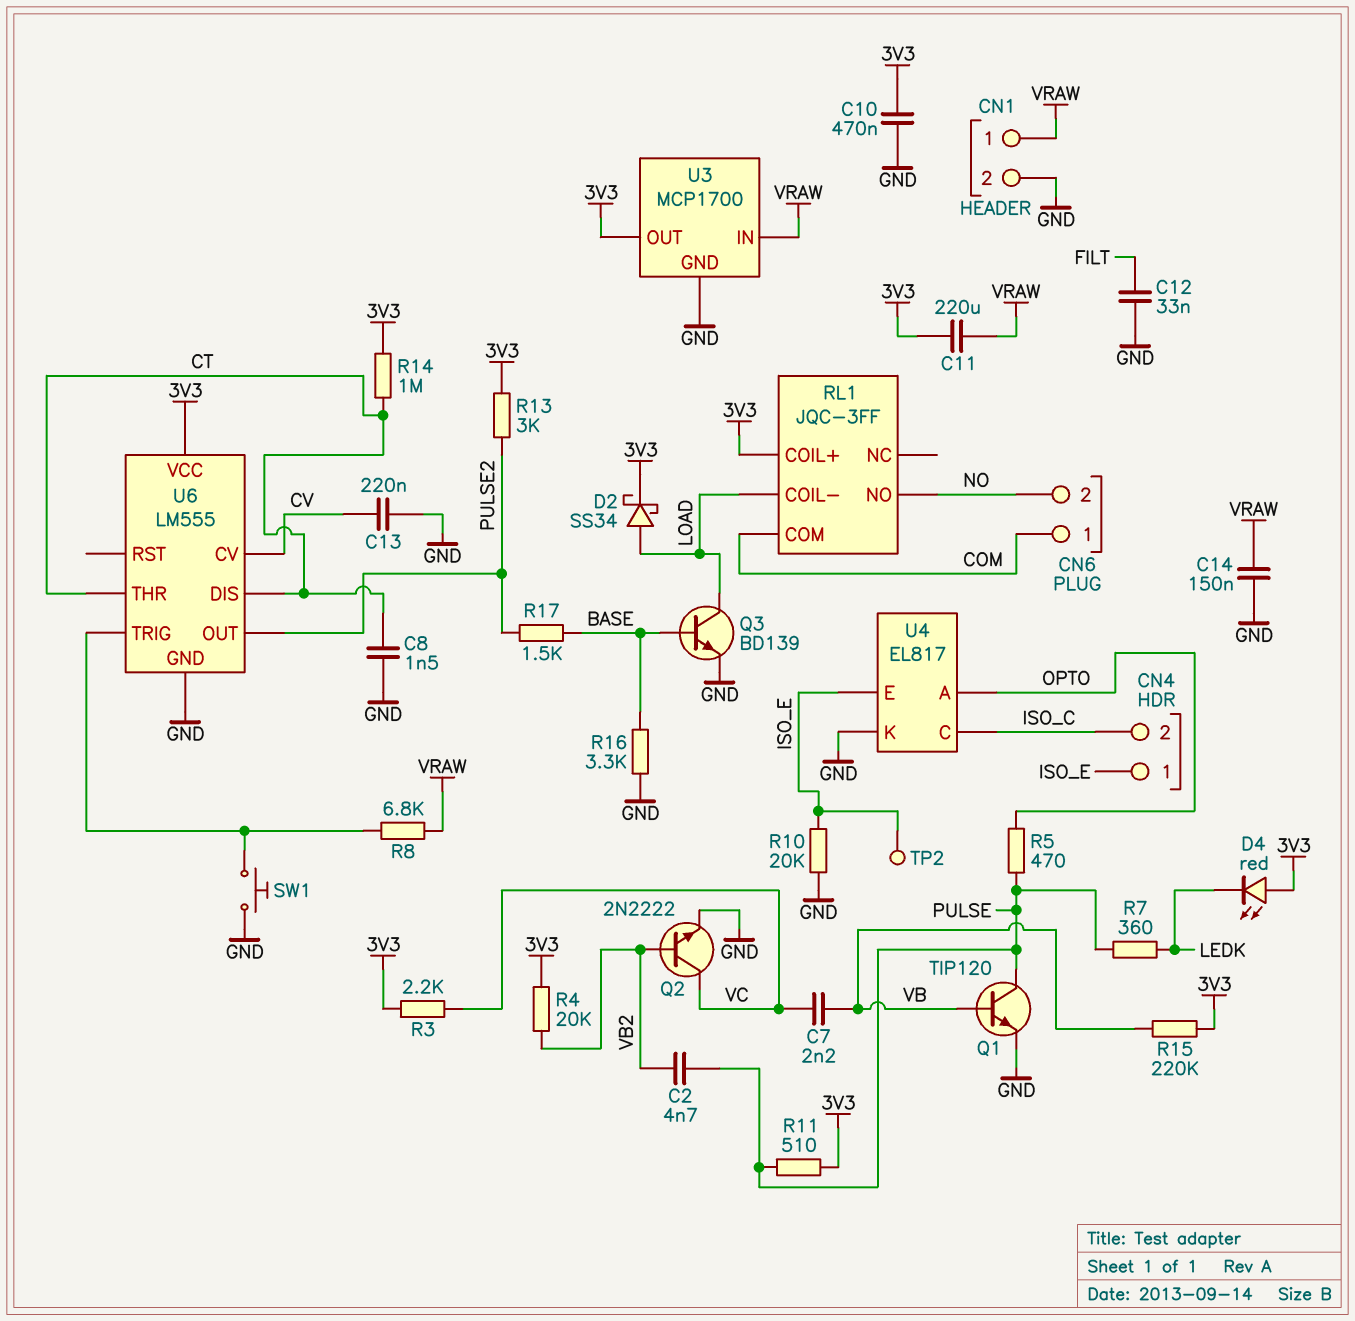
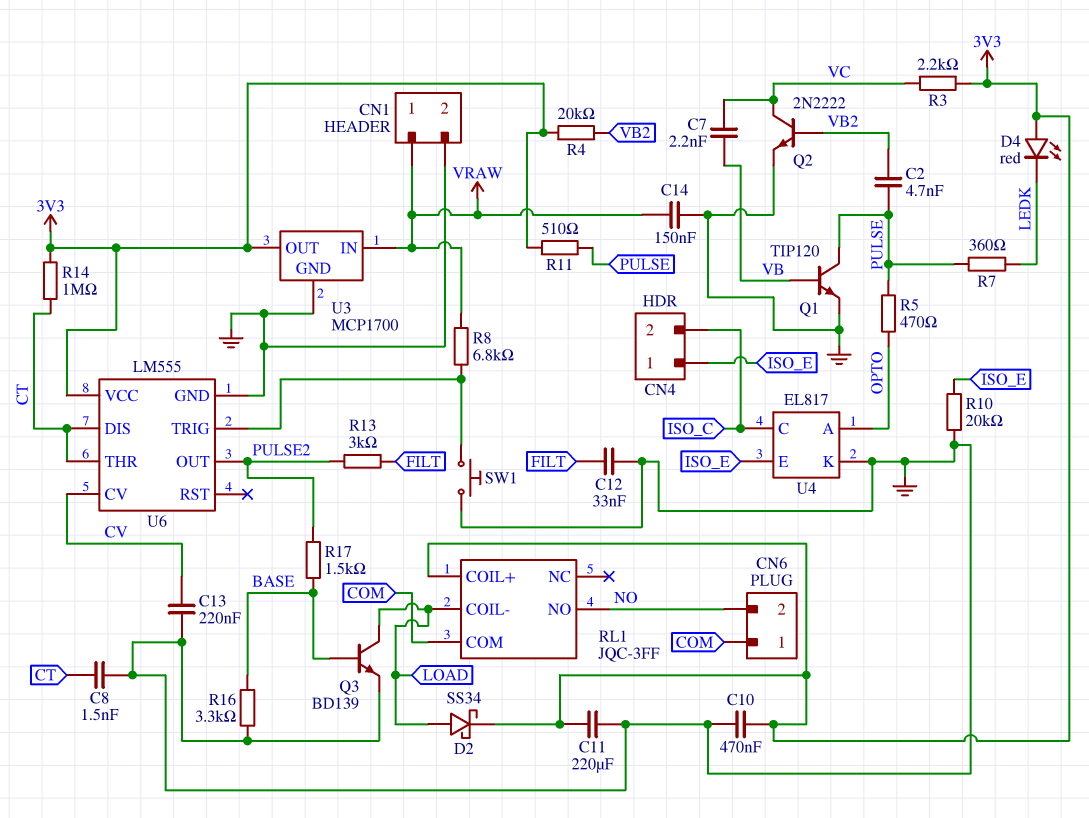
C11: 220uF (3V3, VRAW) -> 220uF (3V3, GND)
R13: 3k (3V3, PULSE2) -> 3k (FILT, PULSE2)
R15: 220k (3V3, VB) -> none
TP2: test point (ISO_E) -> none

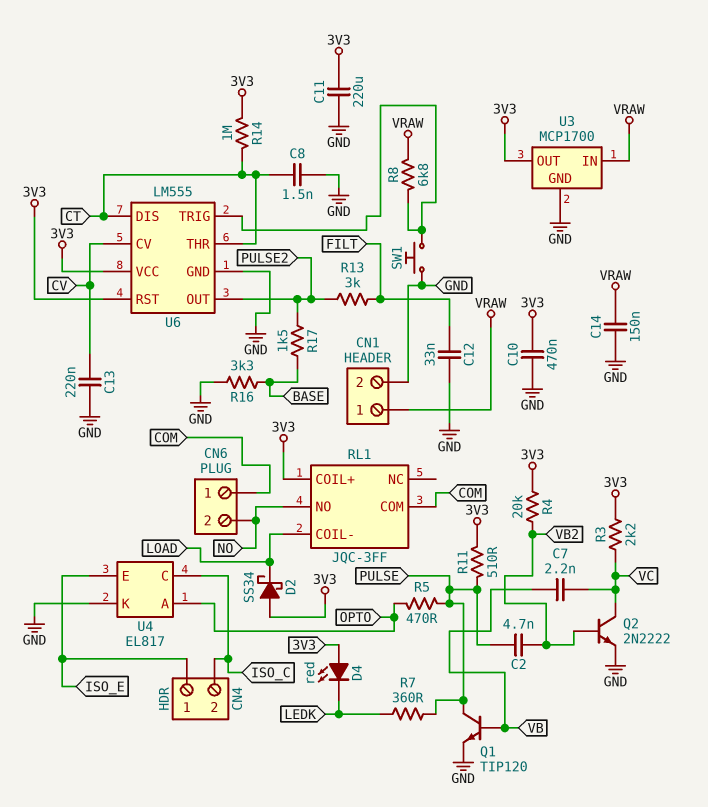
D2: schottky SS34 (A LOAD, K 3V3) -> schottky SS34 (A 3V3, K LOAD)
Q3: NPN BD139 (B BASE, C LOAD, E GND) -> none
R10: 20k (GND, ISO_E) -> none
U6 pin RST: none -> 3V3

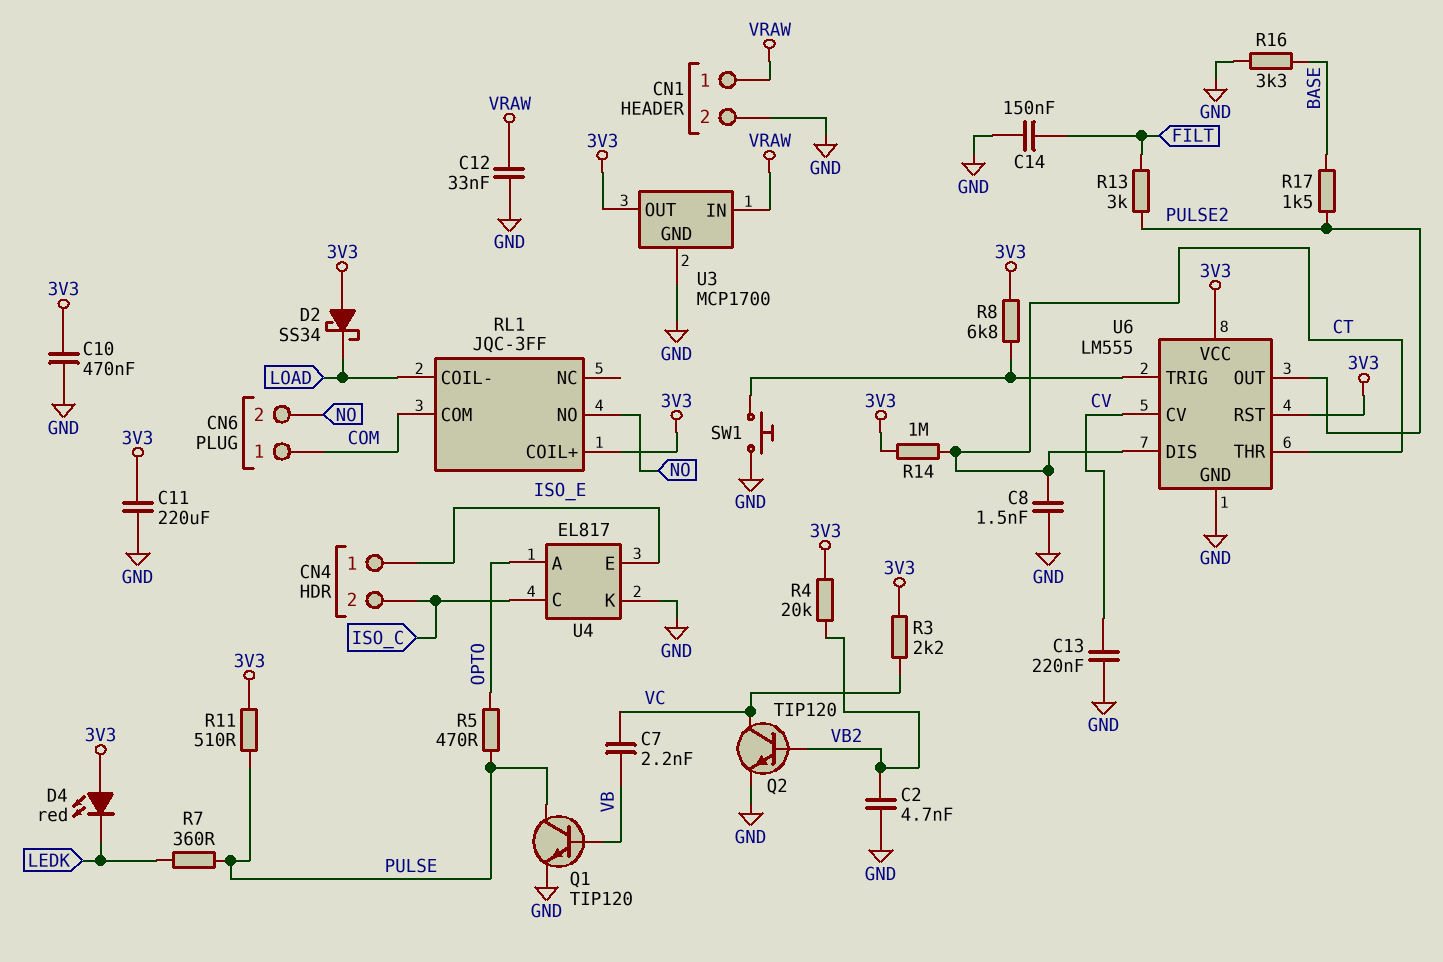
C2: 4.7nF (PULSE, VB2) -> 4.7nF (GND, VB2)
C12: 33nF (FILT, GND) -> 33nF (GND, VRAW)
C14: 150nF (GND, VRAW) -> 150nF (FILT, GND)
Q2: NPN 2N2222 (B VB2, C VC, E GND) -> NPN TIP120 (B VB2, C VC, E GND)
R8: 6.8k (U6/TRIG, VRAW) -> 6.8k (3V3, U6/TRIG)

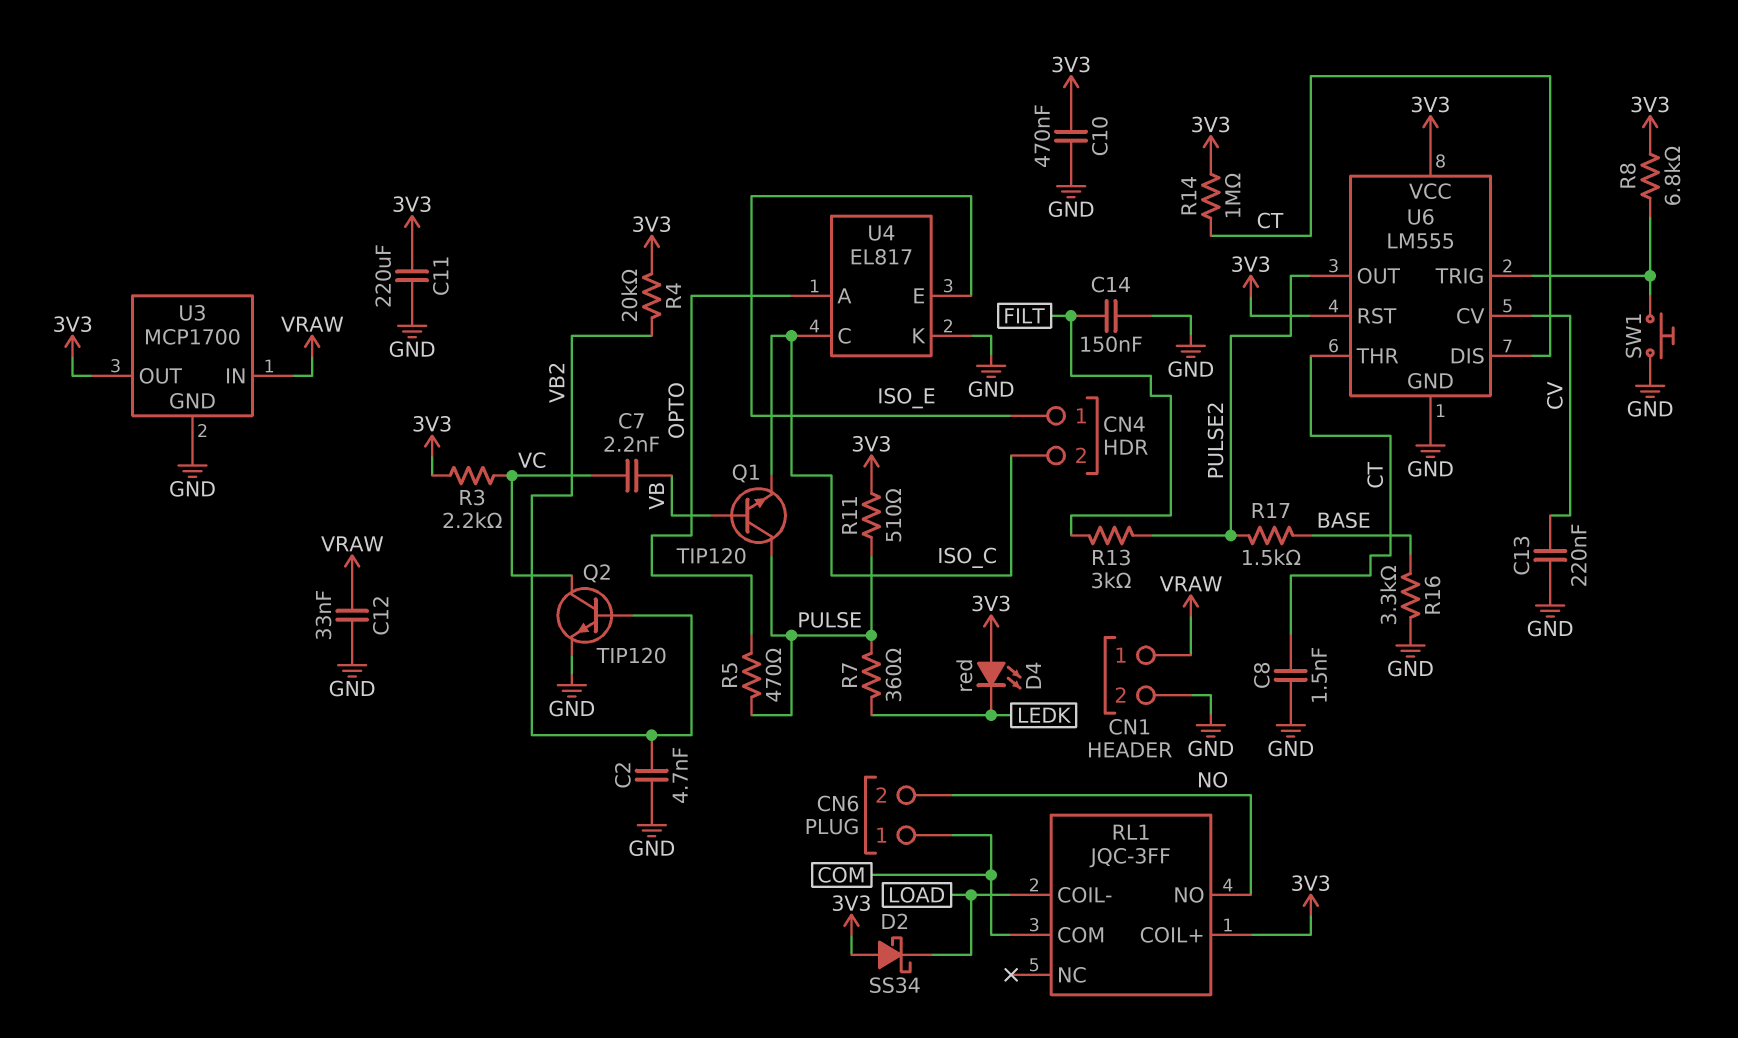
Q1: NPN TIP120 (B VB, C PULSE, E GND) -> NPN TIP120 (B VB, C PULSE, E ISO_C)

